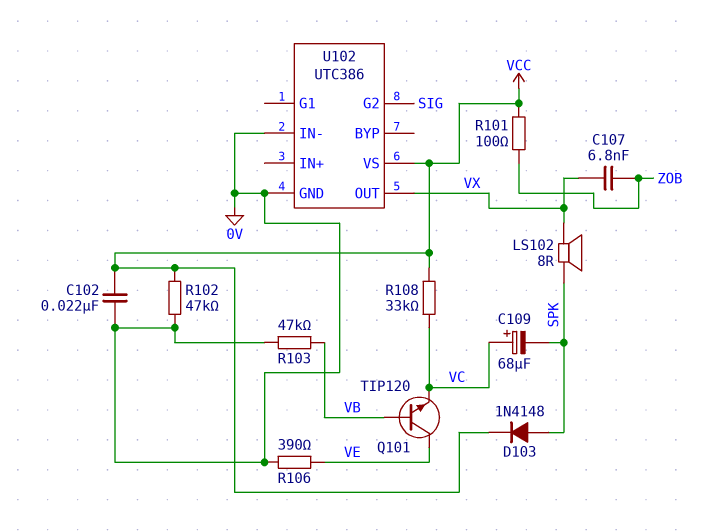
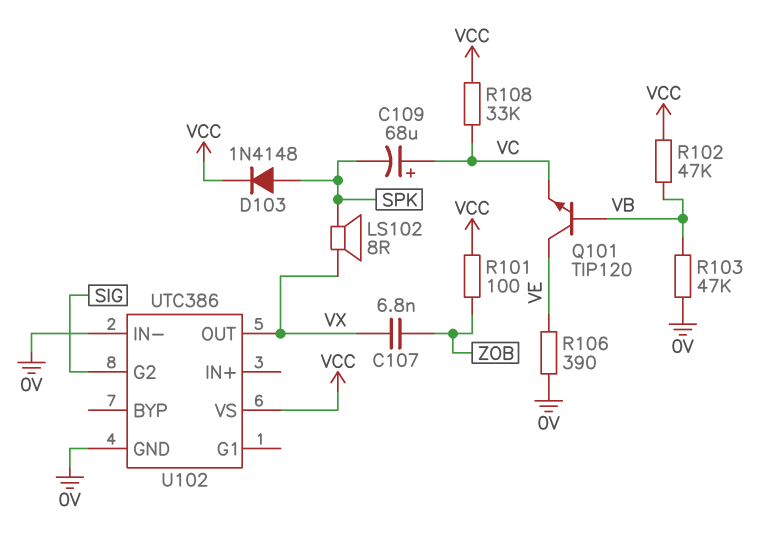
C102: 22nF (0V, VCC) -> none
R102: 47k (0V, VCC) -> 47k (VB, VCC)

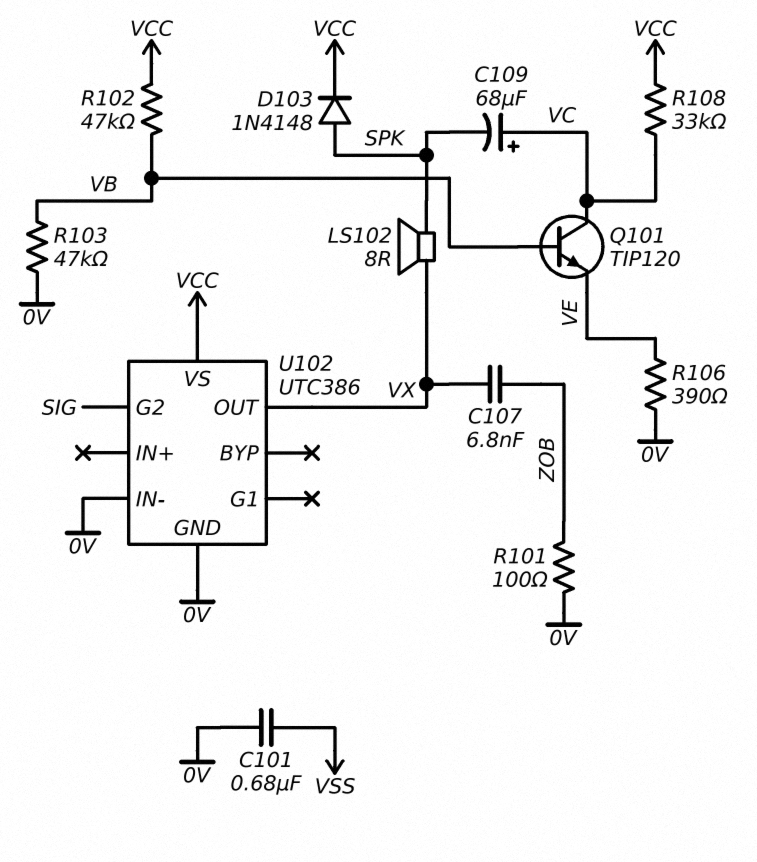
C101: none -> 680nF (0V, VSS)
Q101: NPN TIP120 (B VB, C VE, E VC) -> NPN TIP120 (B VB, C VC, E VE)
R101: 100 (VCC, ZOB) -> 100 (0V, ZOB)

